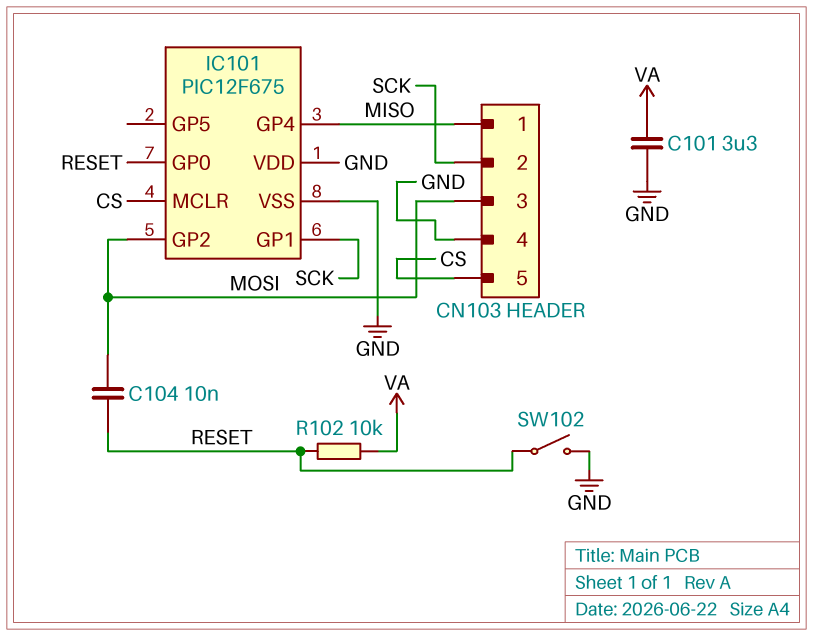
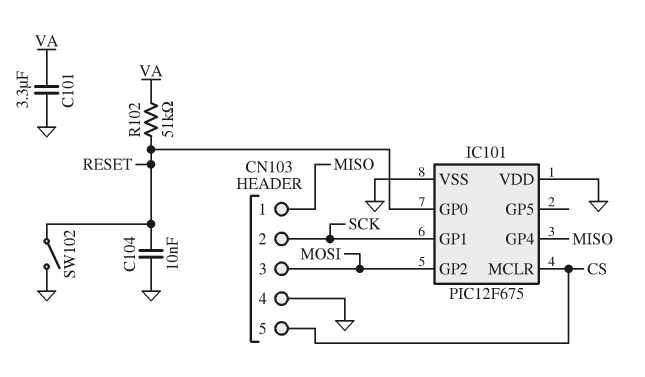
C104: 10nF (MOSI, RESET) -> 10nF (GND, RESET)
R102: 10k (RESET, VA) -> 51k (RESET, VA)

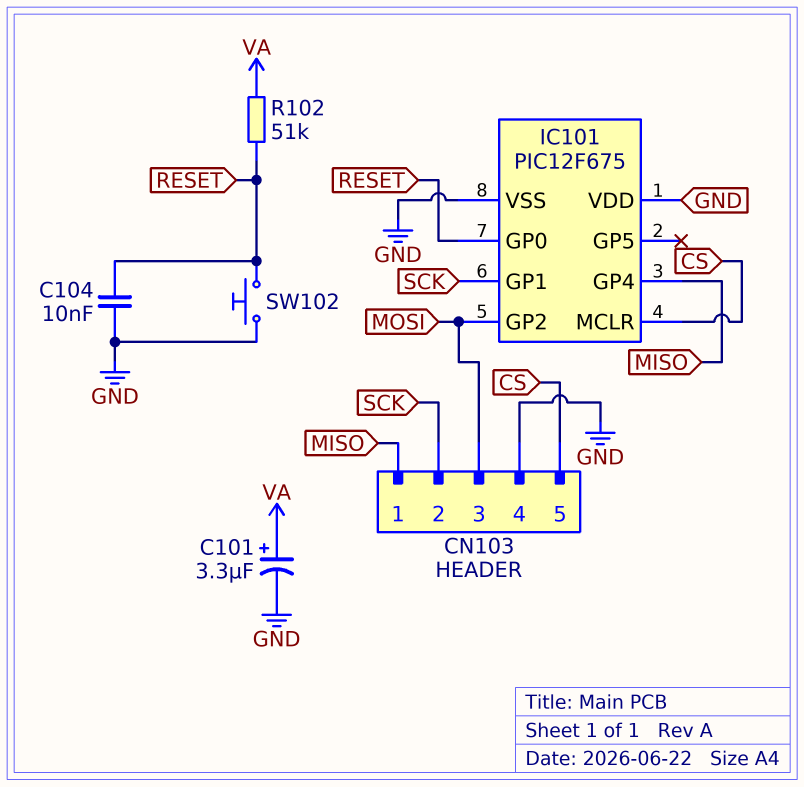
C101: 3.3uF (GND, VA) -> 3.3uF (plus VA, minus GND)
SW102: switch (GND, RESET) -> button (GND, RESET)

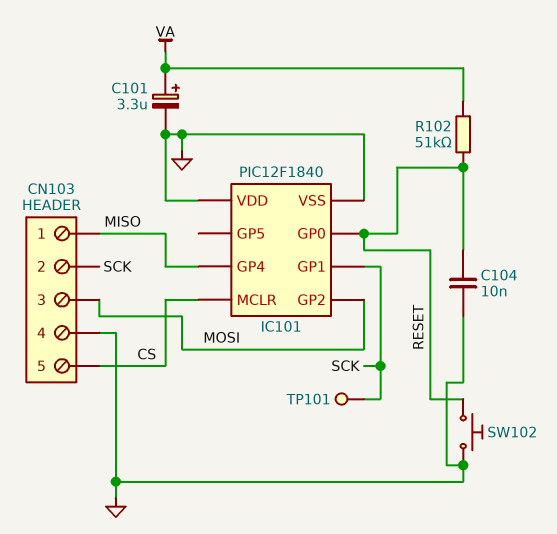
IC101: PIC12F675 -> PIC12F1840
TP101: none -> test point (SCK)

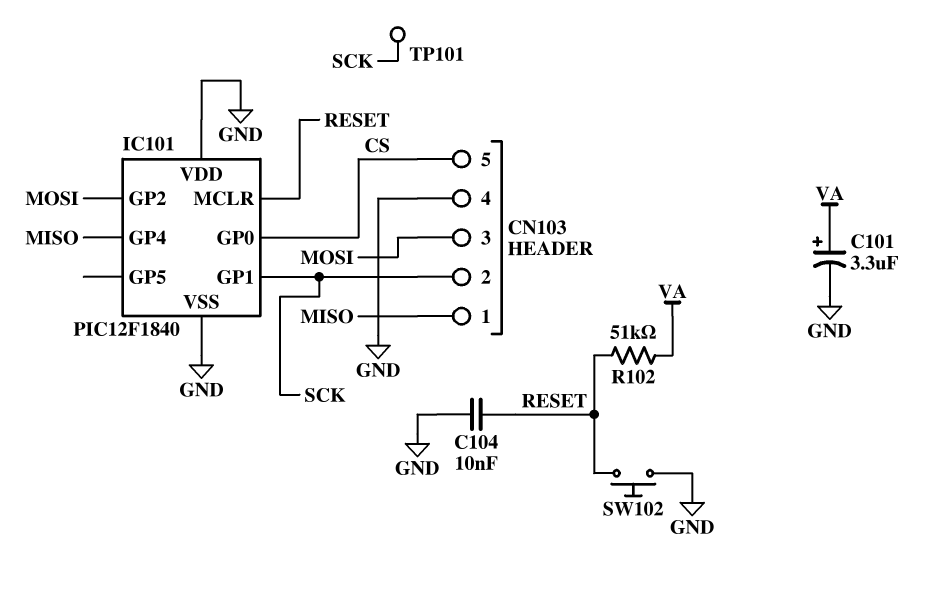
IC101 pin GP0: RESET -> CS
IC101 pin MCLR: CS -> RESET

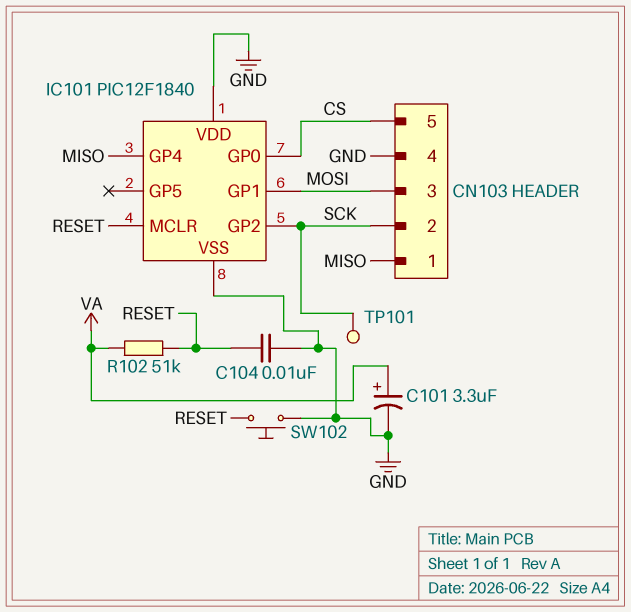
IC101 pin GP1: SCK -> MOSI
IC101 pin GP2: MOSI -> SCK

